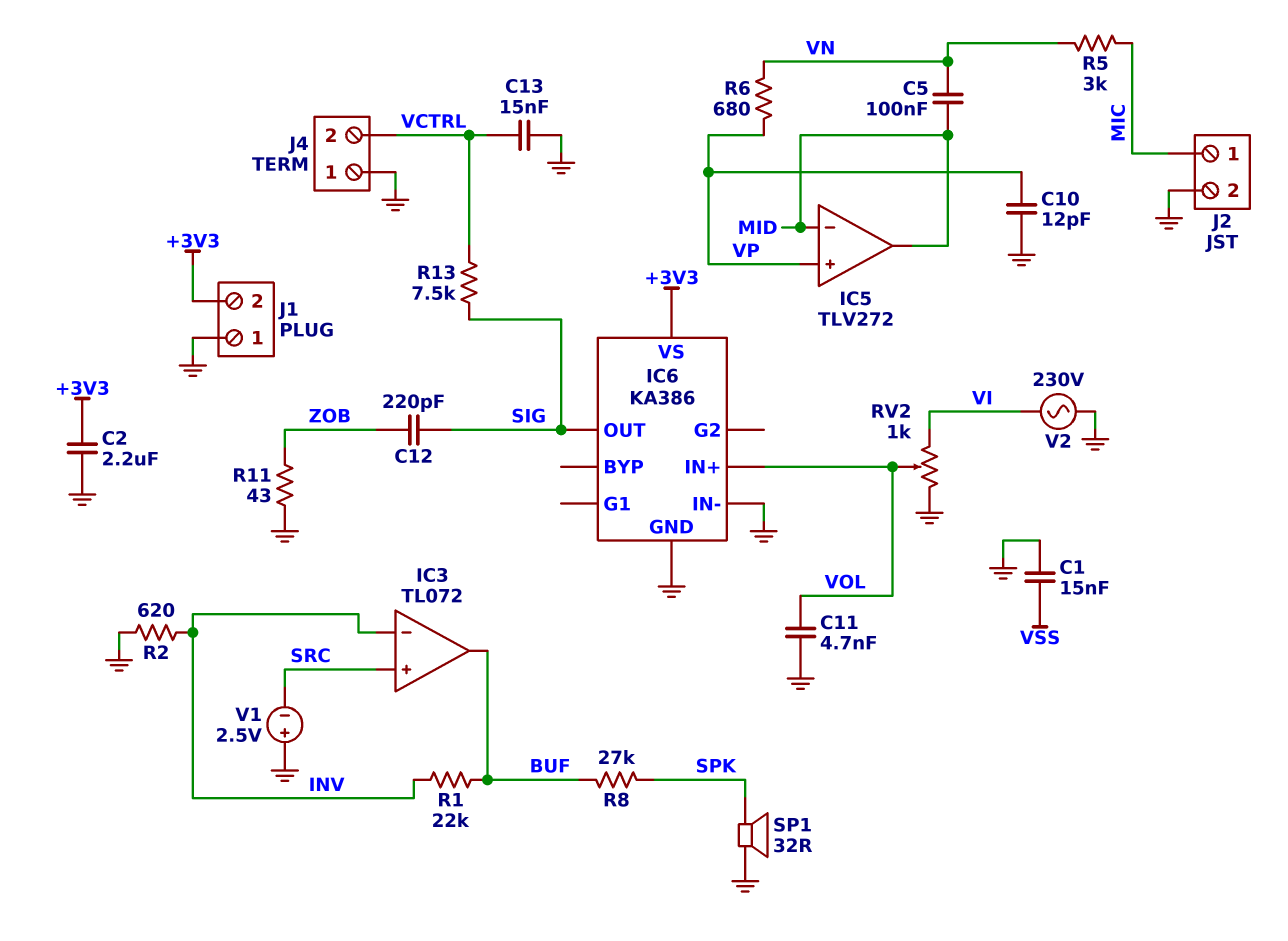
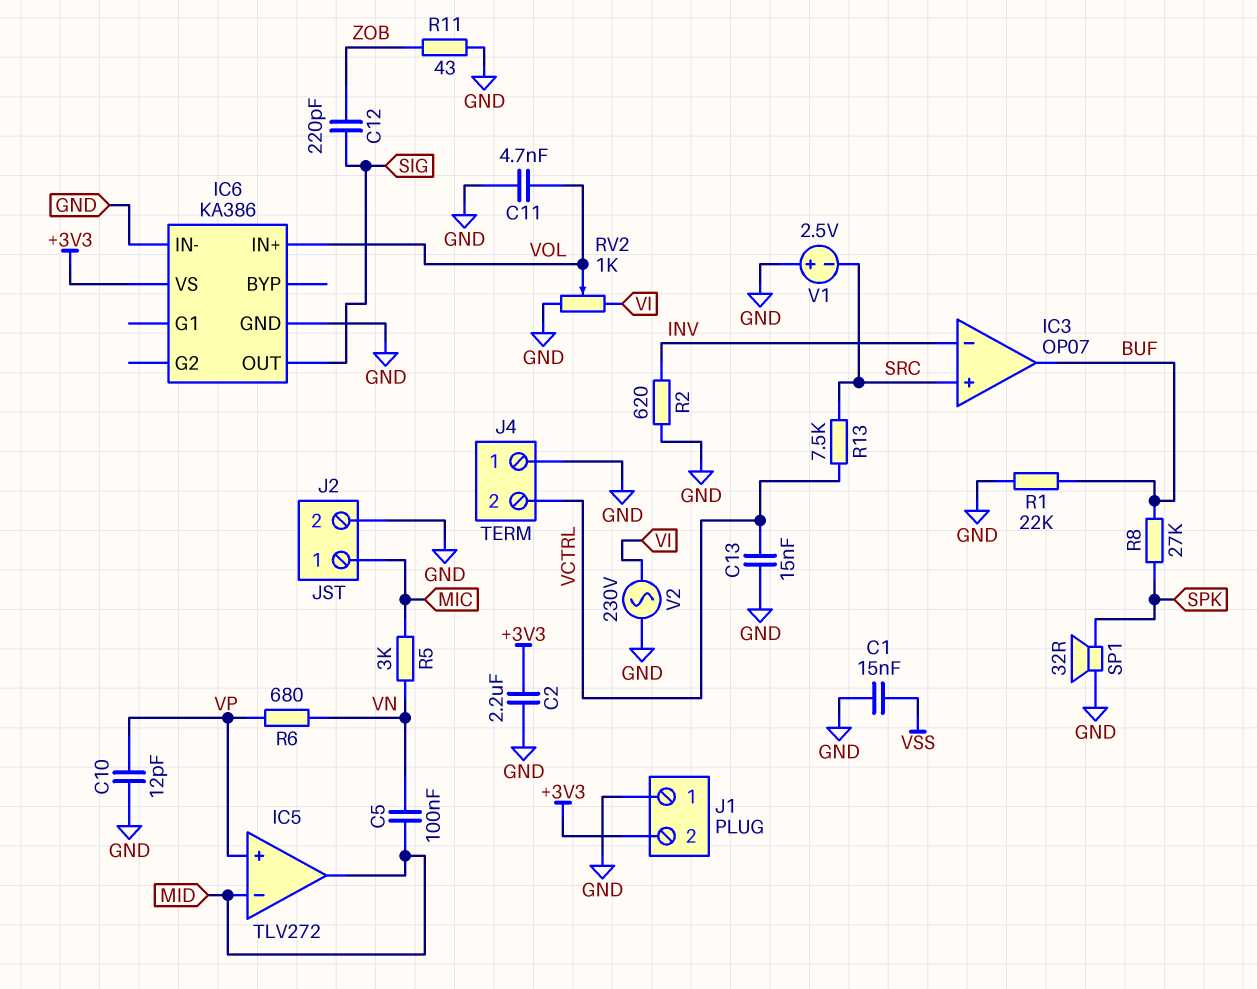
IC3: TL072 -> OP07
R1: 22k (BUF, INV) -> 22k (BUF, GND)
R13: 7.5k (SIG, VCTRL) -> 7.5k (SRC, VCTRL)

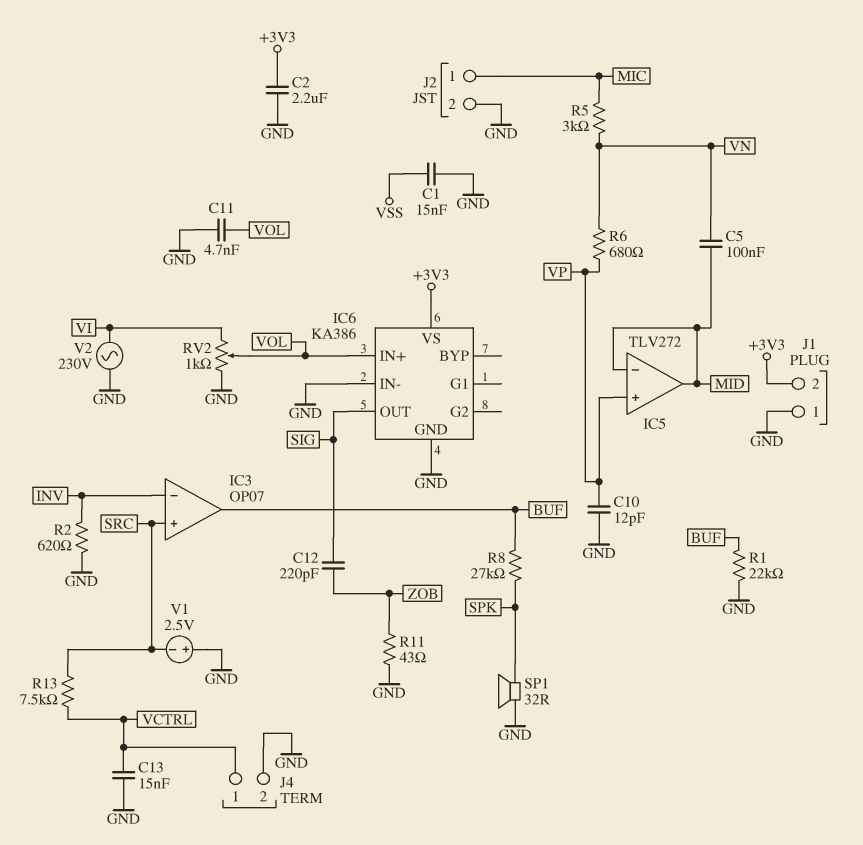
J4 pin 1: GND -> VCTRL
J4 pin 2: VCTRL -> GND

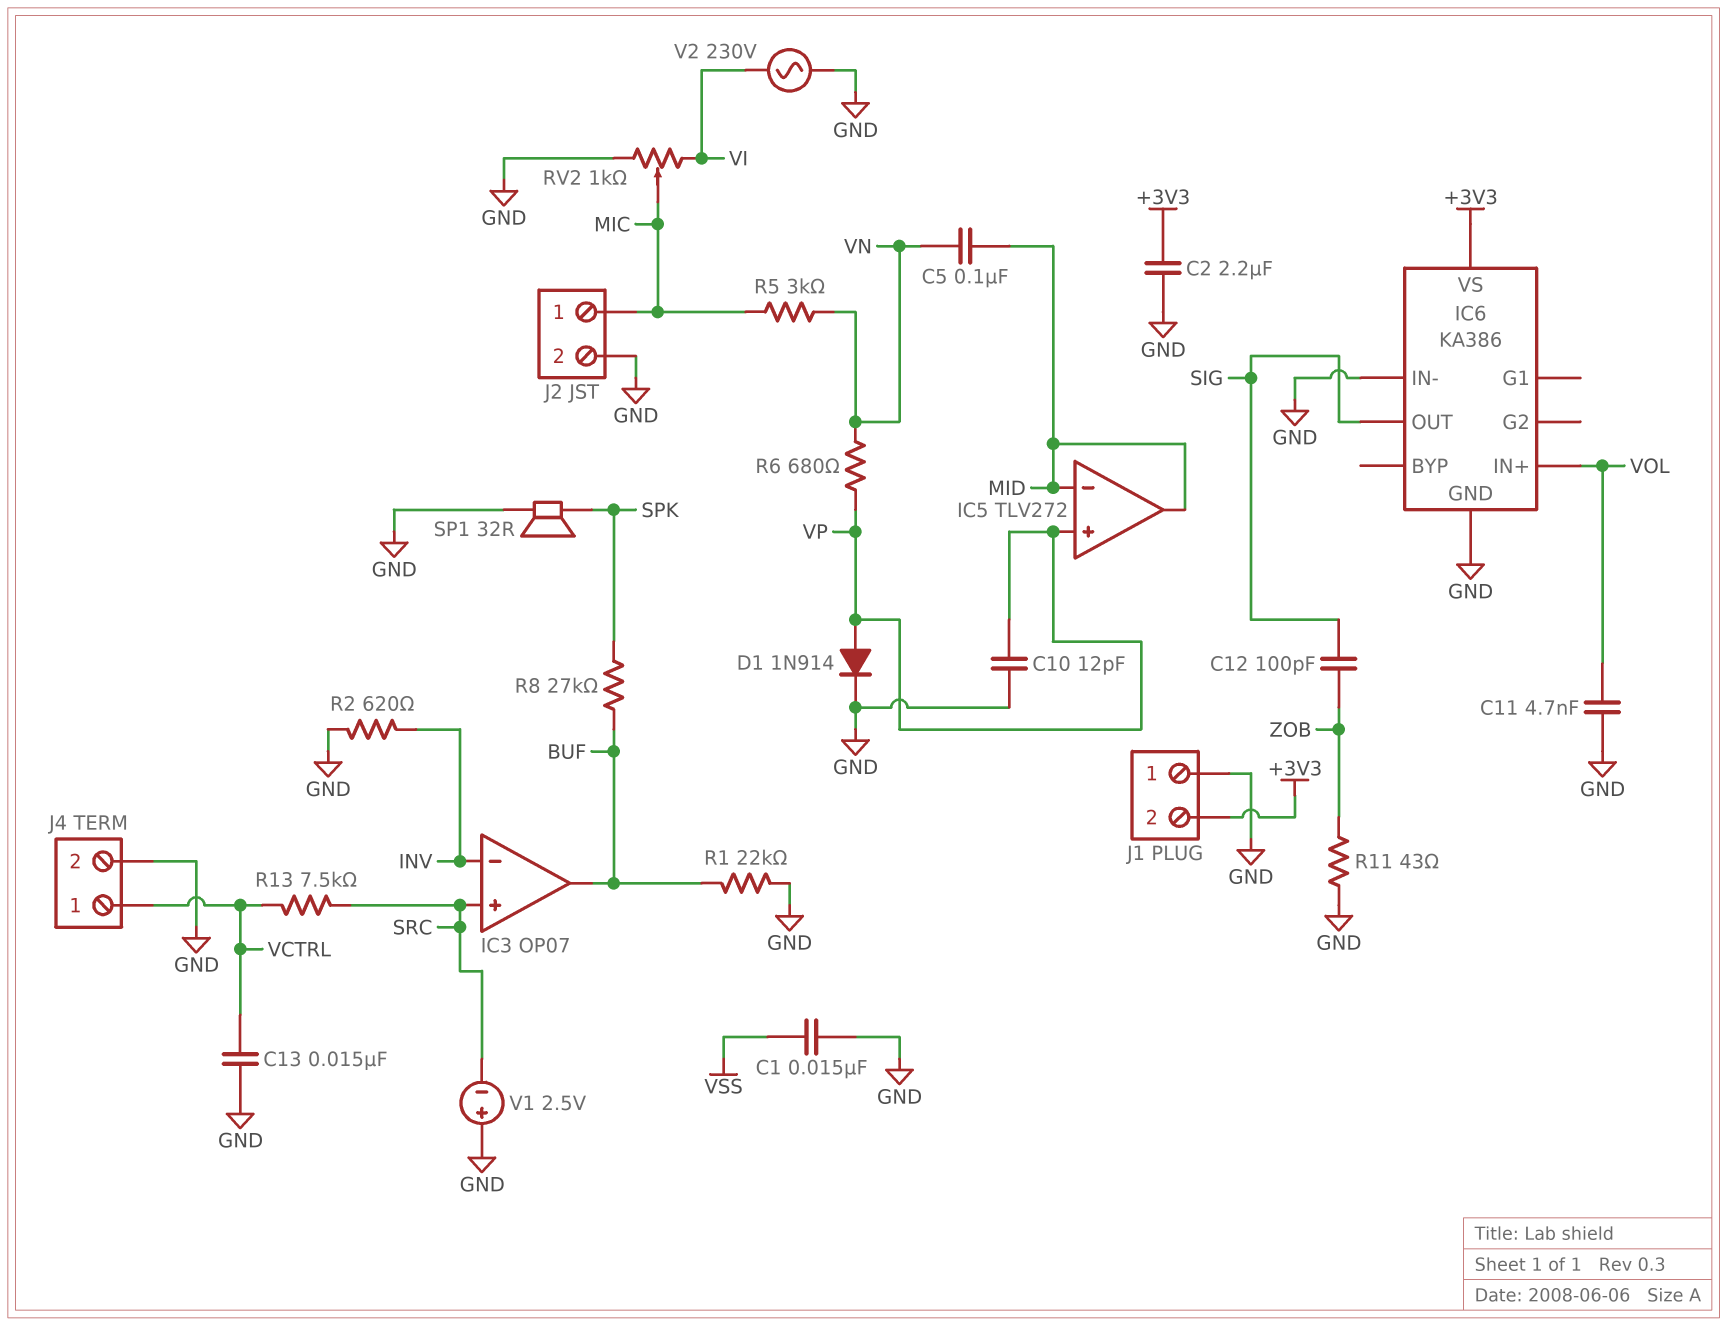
C12: 220pF (SIG, ZOB) -> 100pF (SIG, ZOB)
D1: none -> diode 1N914 (A VP, K GND)
RV2: 1k (GND, VI, wiper VOL) -> 1k (GND, VI, wiper MIC)

